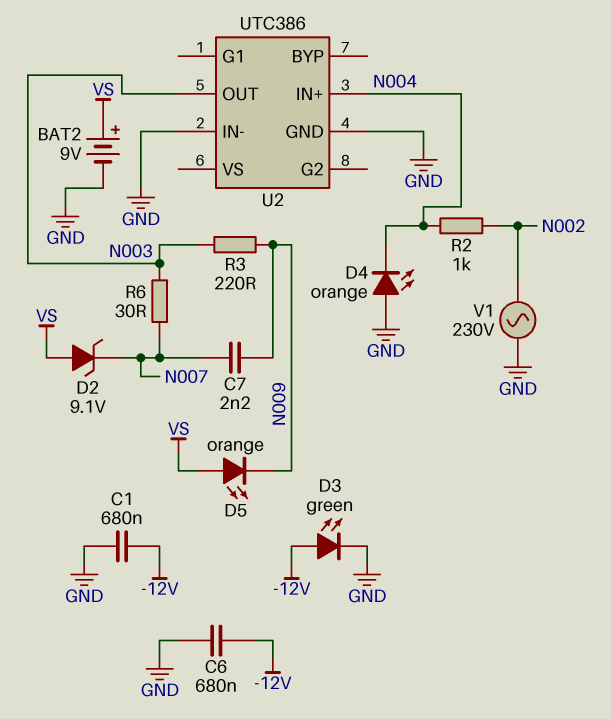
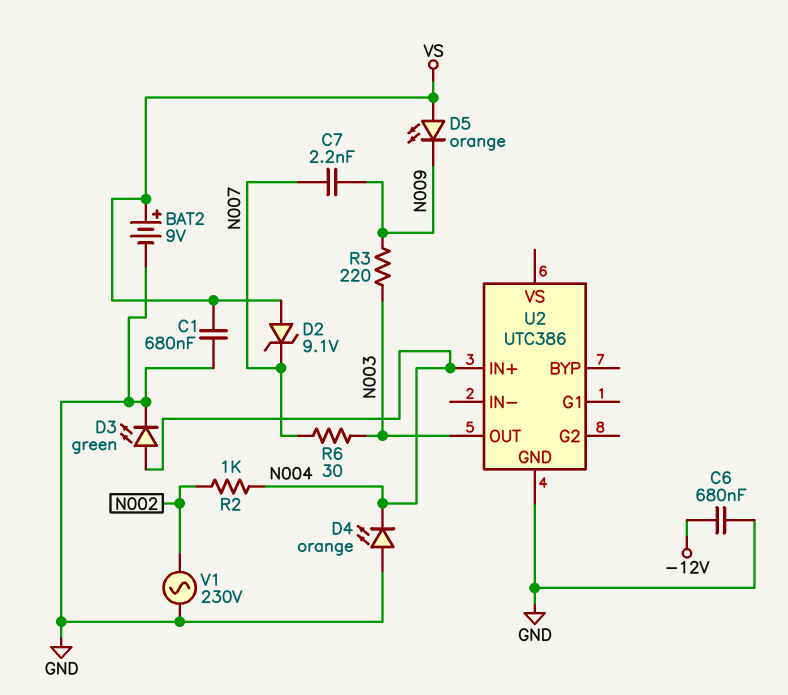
C1: 680nF (-12V, GND) -> 680nF (GND, VS)
D3: LED green (A -12V, K GND) -> LED green (A N004, K GND)
U2 pin IN-: GND -> none

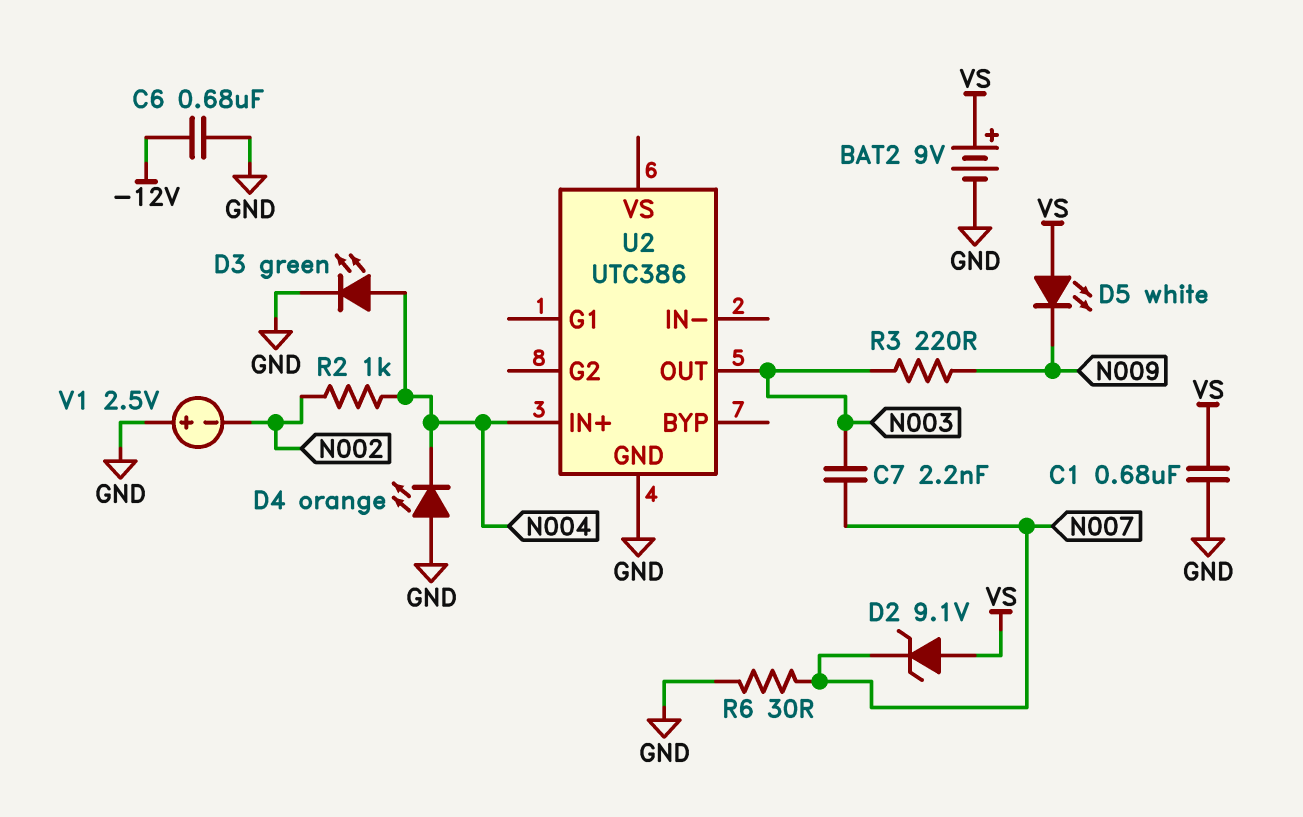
C7: 2.2nF (N007, N009) -> 2.2nF (N003, N007)
D5: LED orange (A VS, K N009) -> LED white (A VS, K N009)
R6: 30 (N003, N007) -> 30 (GND, N007)
V1: AC 230V (GND, N002) -> 2.5V (plus GND, minus N002)

